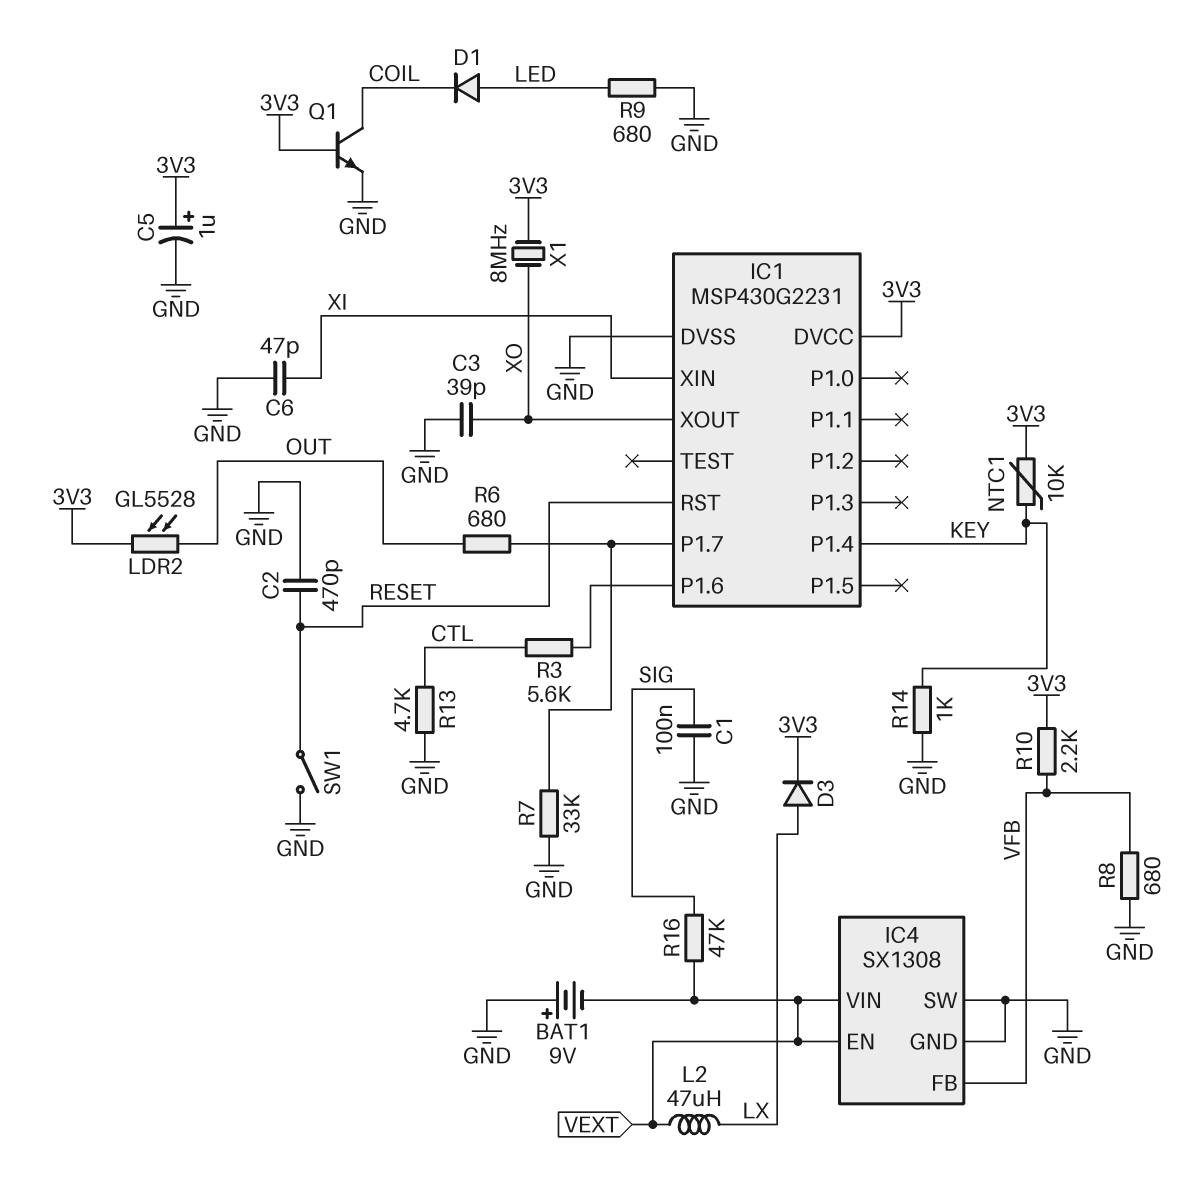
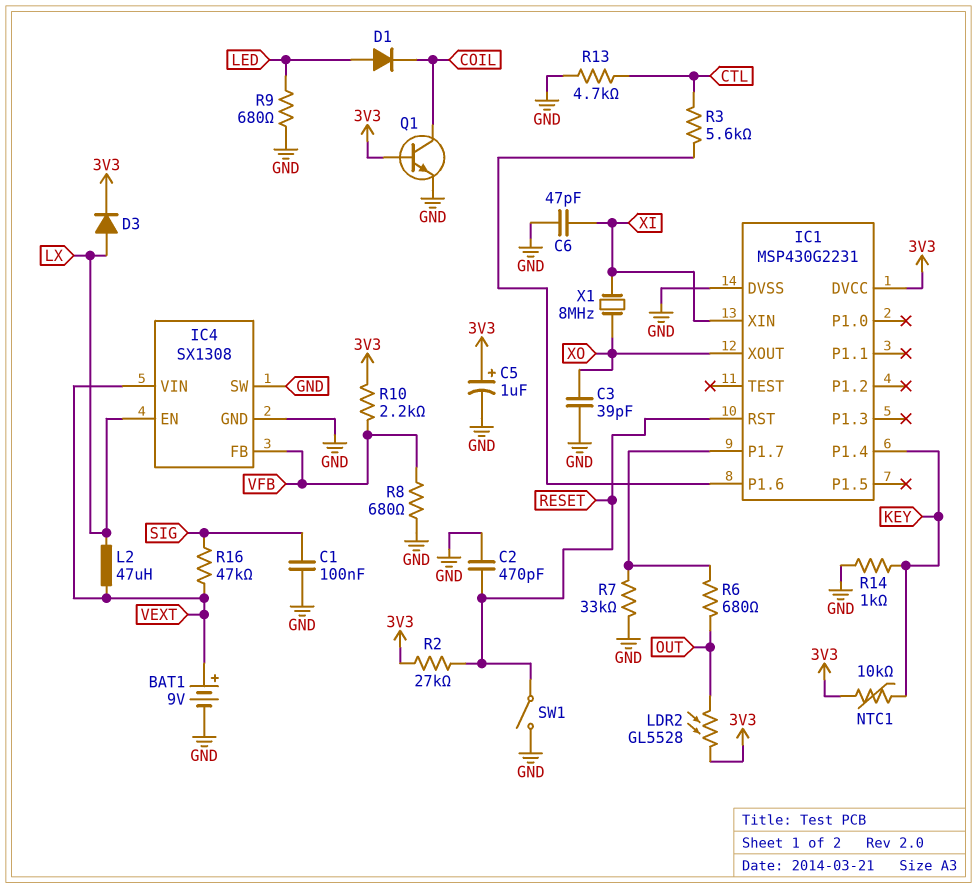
BAT1: 9V (plus GND, minus VEXT) -> 9V (plus VEXT, minus GND)
IC4 pin EN: VEXT -> LX
R2: none -> 27k (3V3, RESET)
X1: 8MHz (3V3, XO) -> 8MHz (XI, XO)

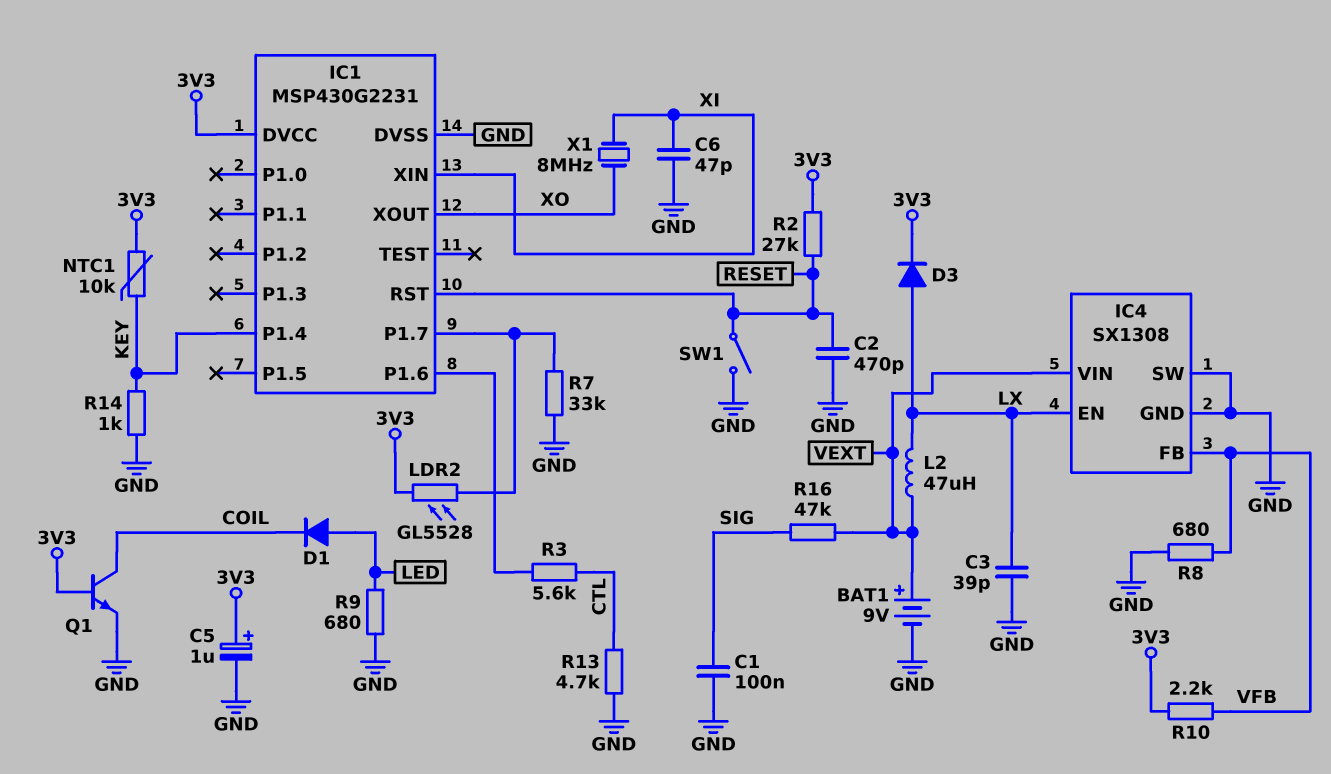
C3: 39pF (GND, XO) -> 39pF (GND, LX)
LDR2: GL5528 (3V3, OUT) -> GL5528 (3V3, IC1/P1.7)
R6: 680 (IC1/P1.7, OUT) -> none

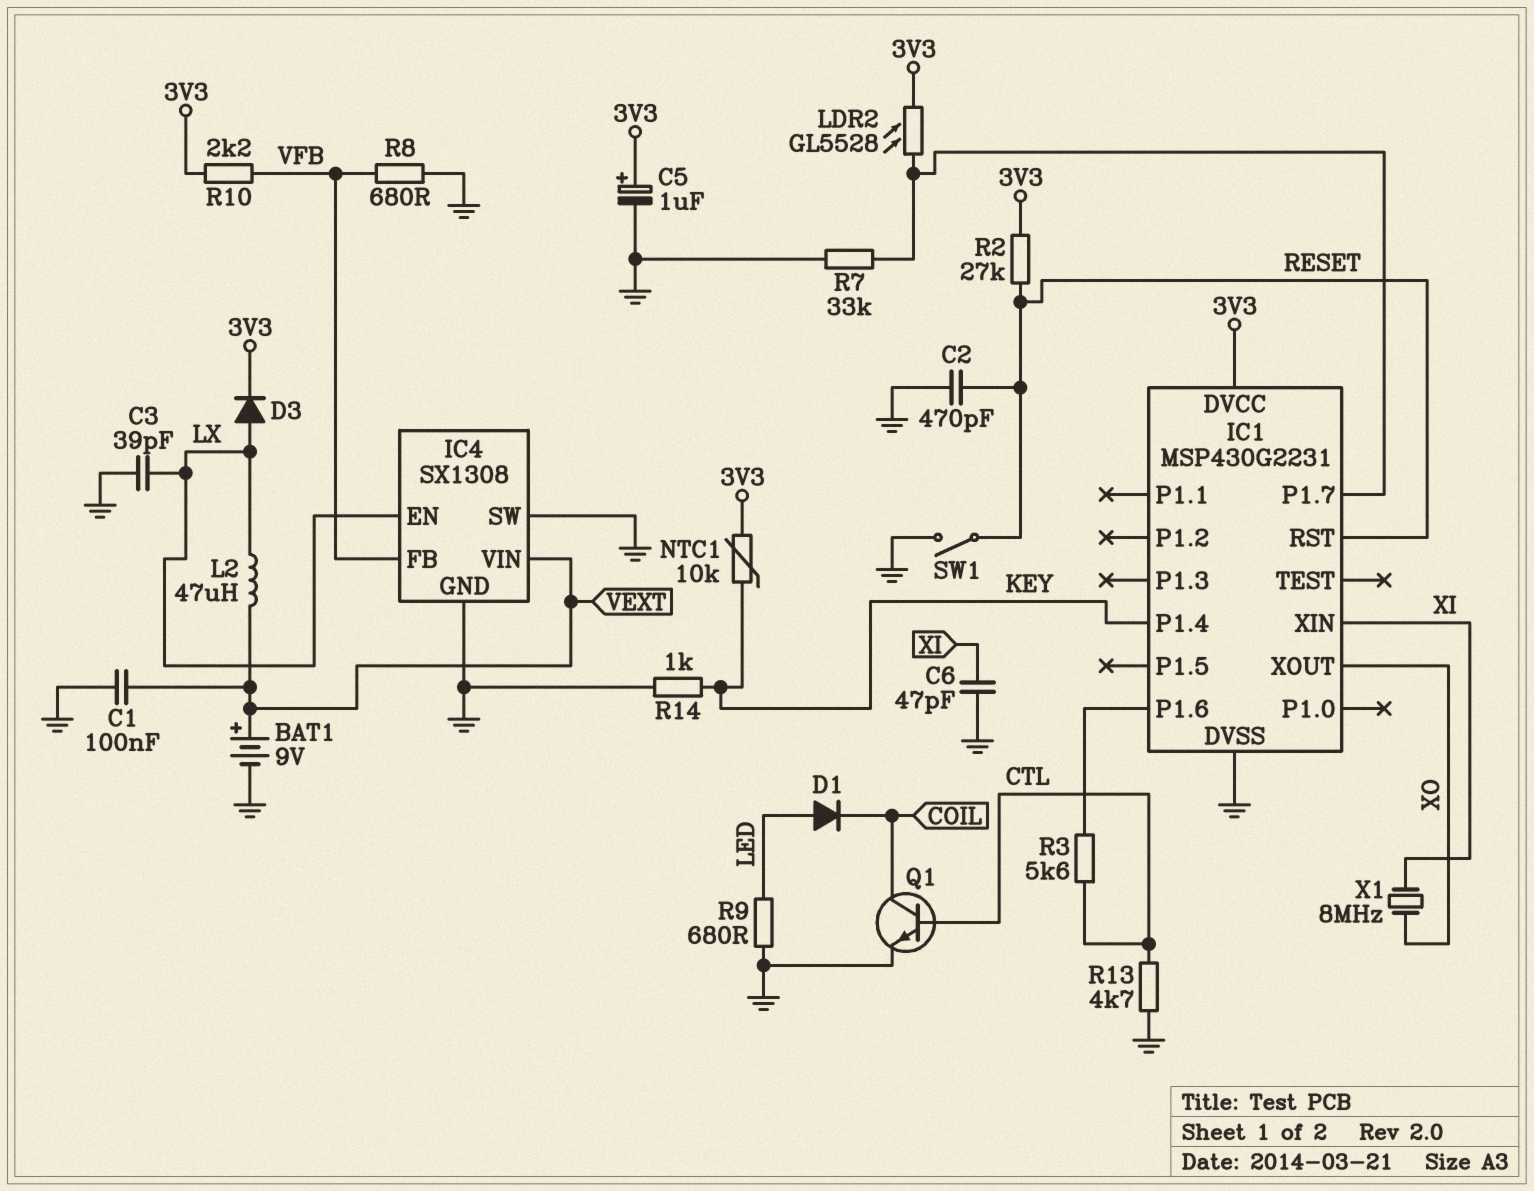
C1: 100nF (GND, SIG) -> 100nF (GND, VEXT)
Q1: NPN (B 3V3, C COIL, E GND) -> NPN (B CTL, C COIL, E GND)
R16: 47k (SIG, VEXT) -> none

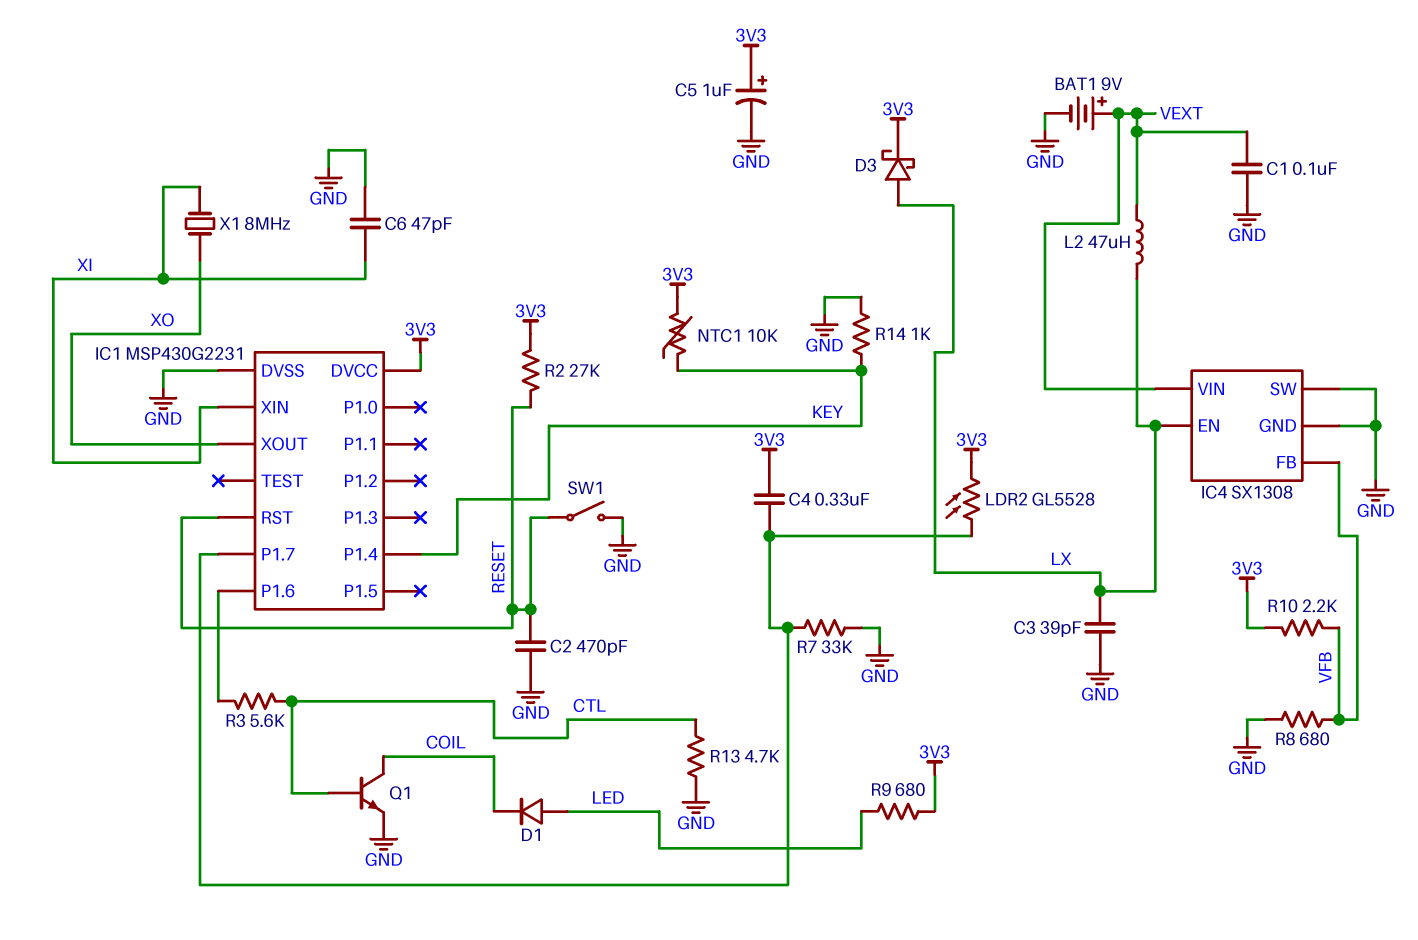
C4: none -> 330nF (3V3, IC1/P1.7)
D3: diode (A LX, K 3V3) -> schottky (A LX, K 3V3)
R9: 680 (GND, LED) -> 680 (3V3, LED)

